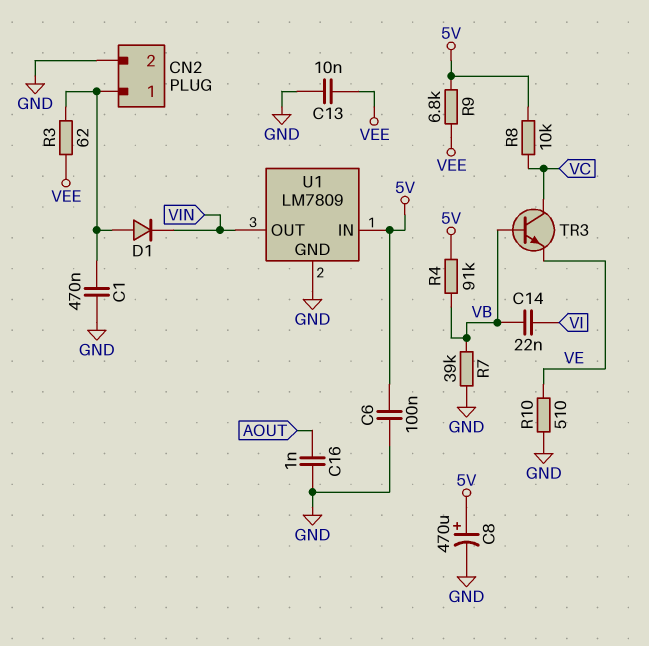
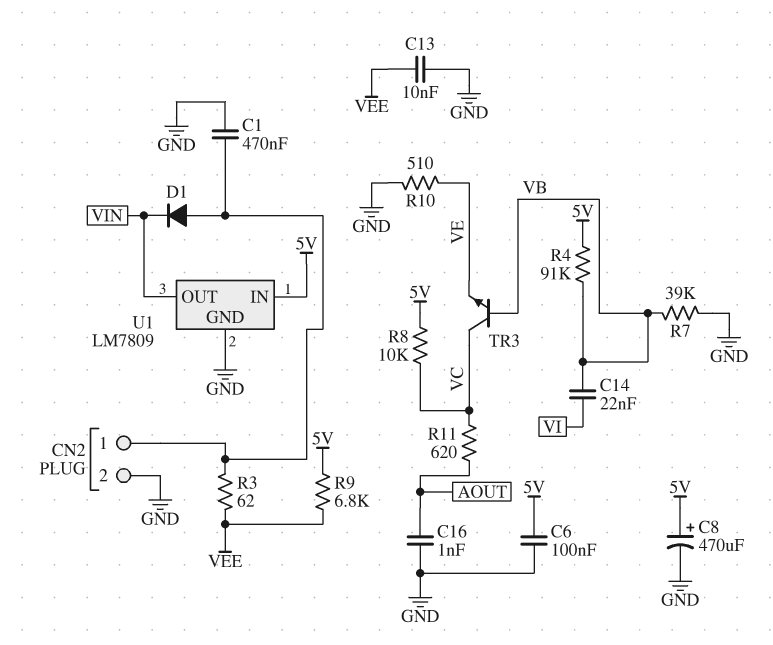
R11: none -> 620 (AOUT, VC)

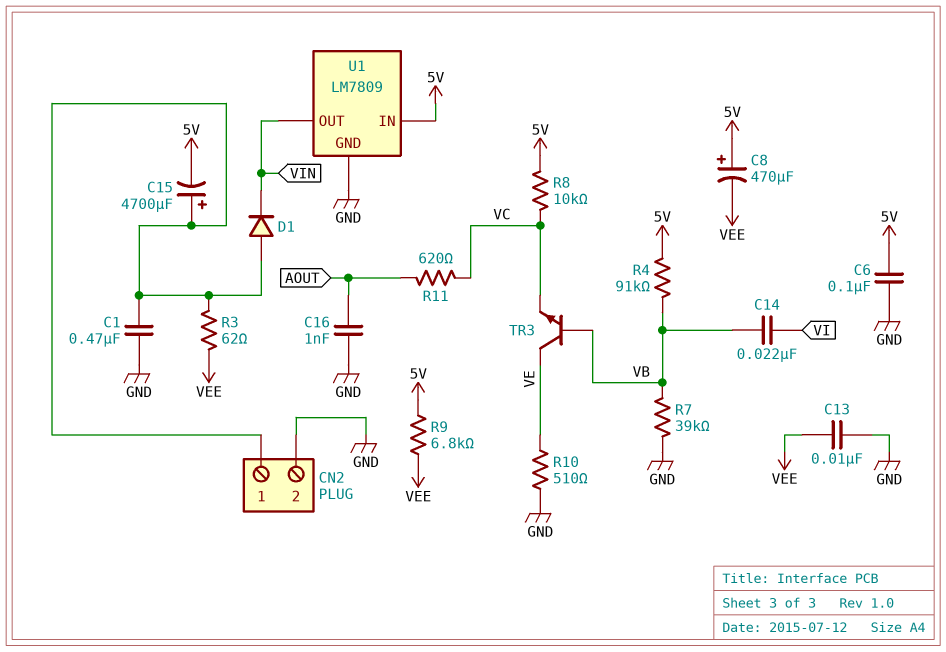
C8: 470uF (plus 5V, minus GND) -> 470uF (plus 5V, minus VEE)
C15: none -> 4700uF (plus CN2/1, minus 5V)
TR3: NPN (B VB, C VC, E VE) -> NPN (B VB, C VE, E VC)

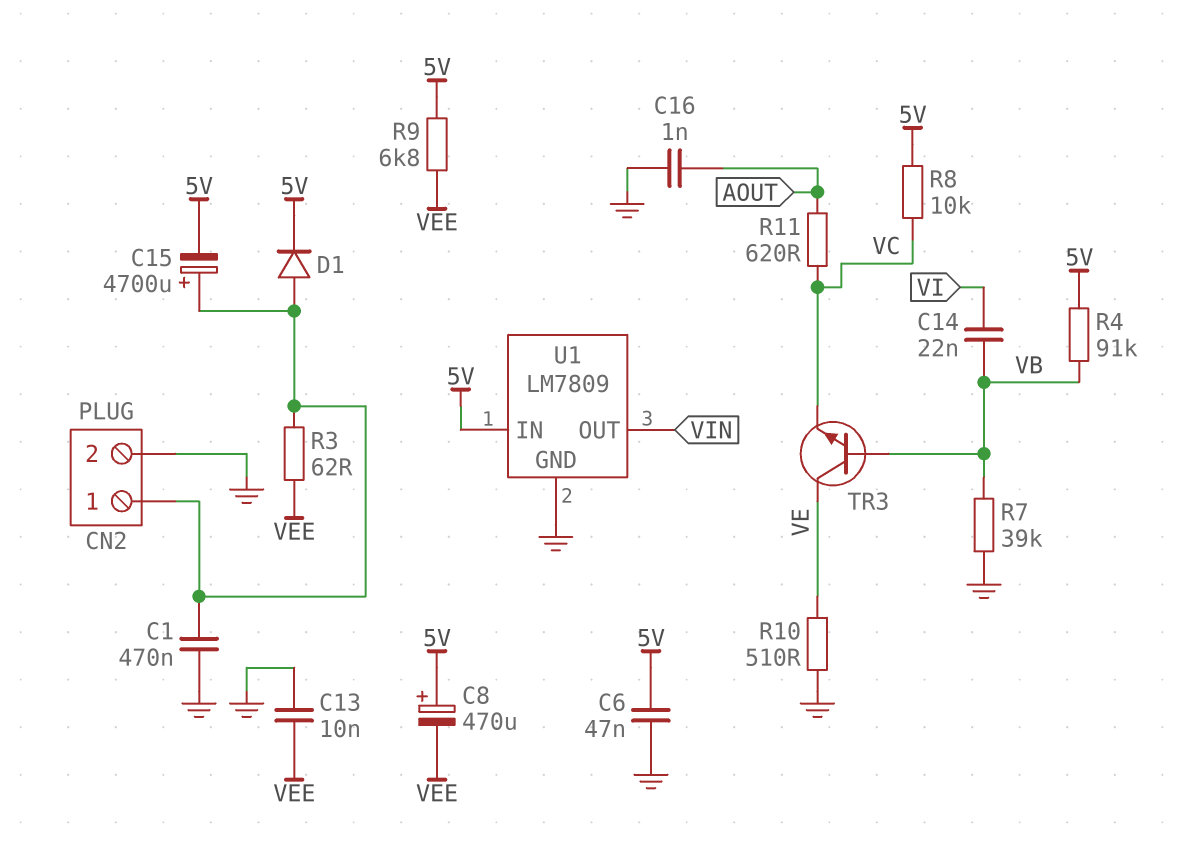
C6: 100nF (5V, GND) -> 47nF (5V, GND)
D1: diode (A CN2/1, K VIN) -> diode (A CN2/1, K 5V)

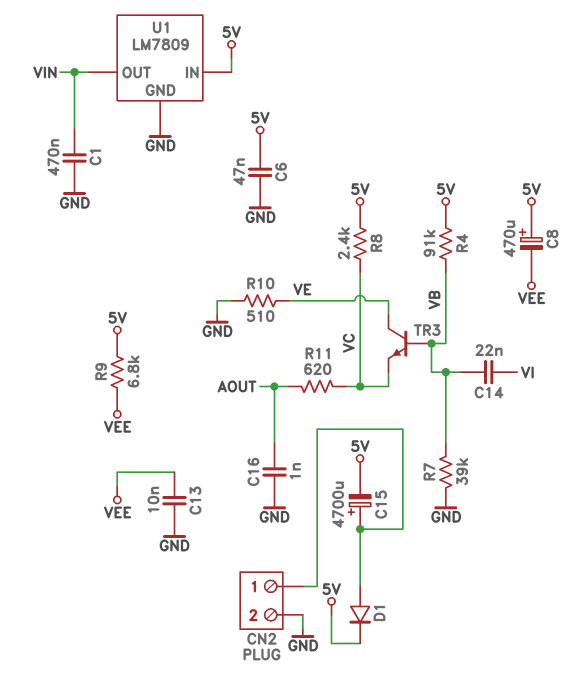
C1: 470nF (CN2/1, GND) -> 470nF (GND, VIN)
R3: 62 (CN2/1, VEE) -> none
R8: 10k (5V, VC) -> 2.4k (5V, VC)

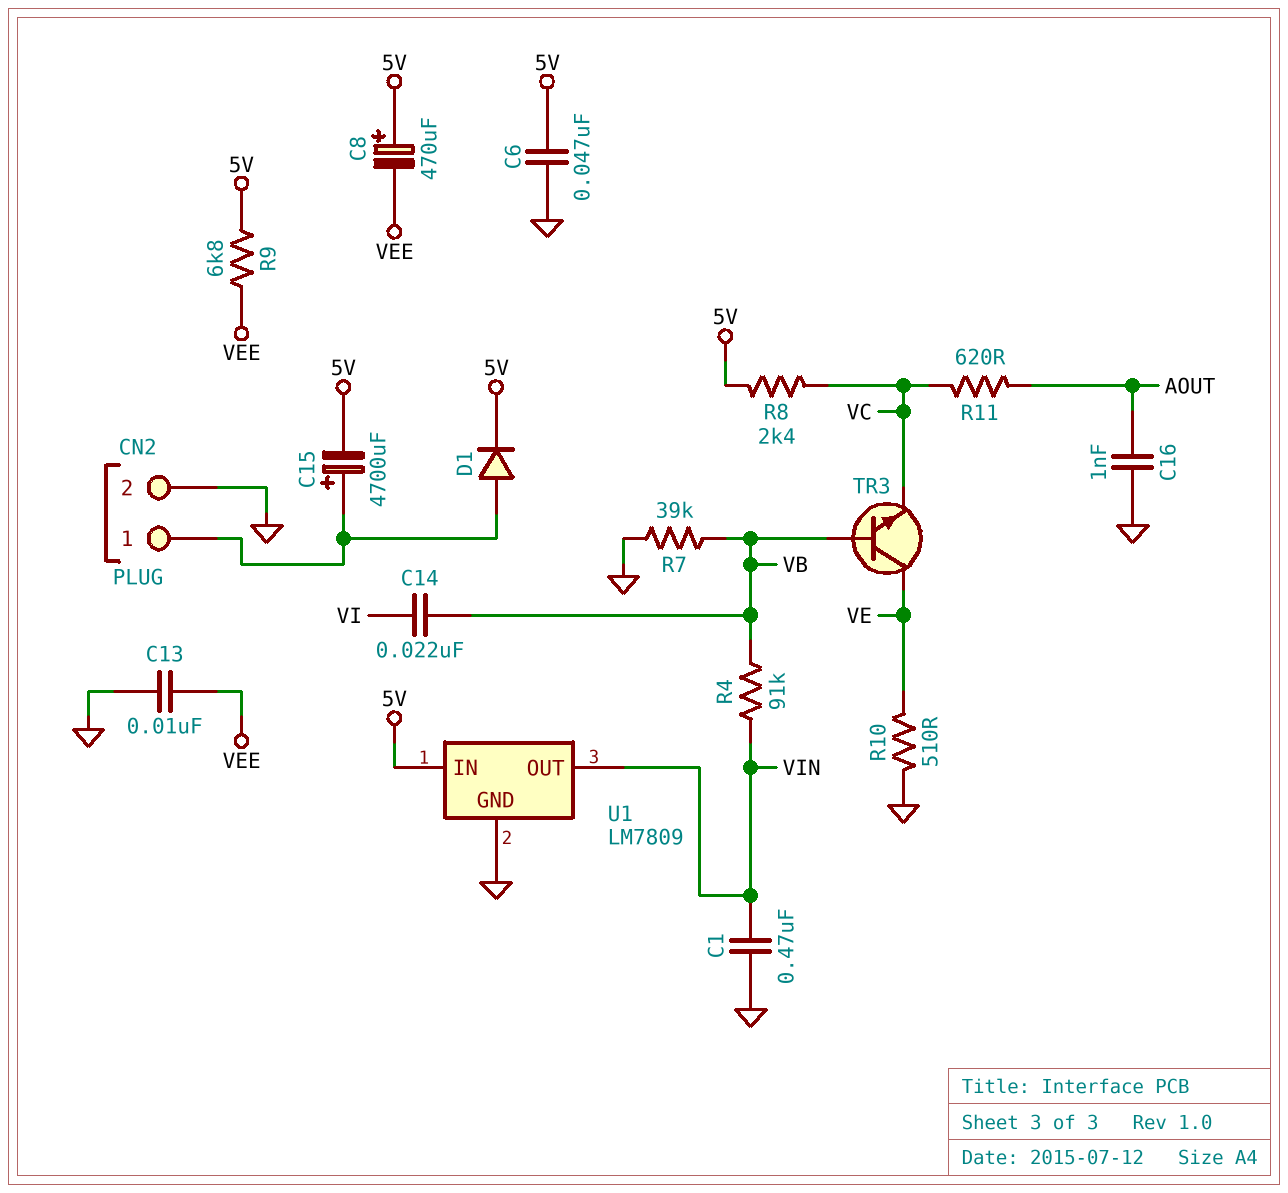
R4: 91k (5V, VB) -> 91k (VB, VIN)

